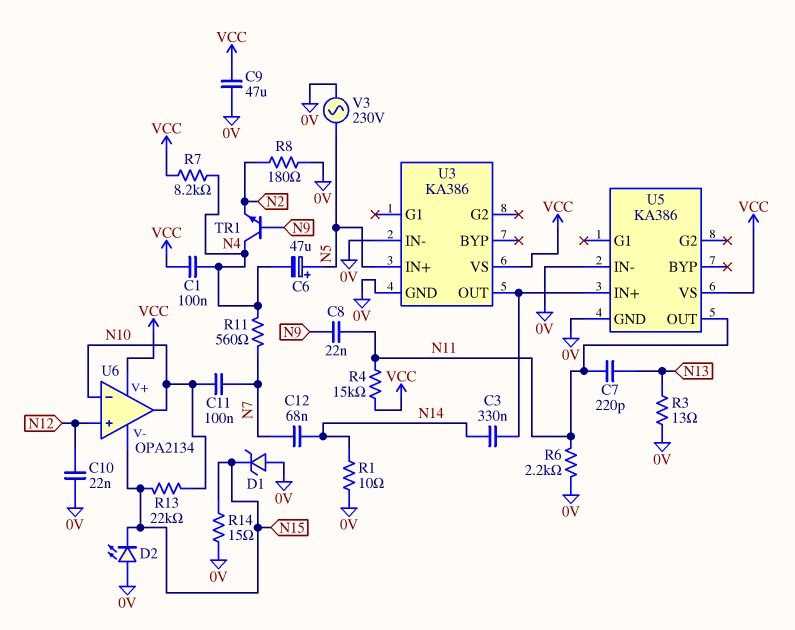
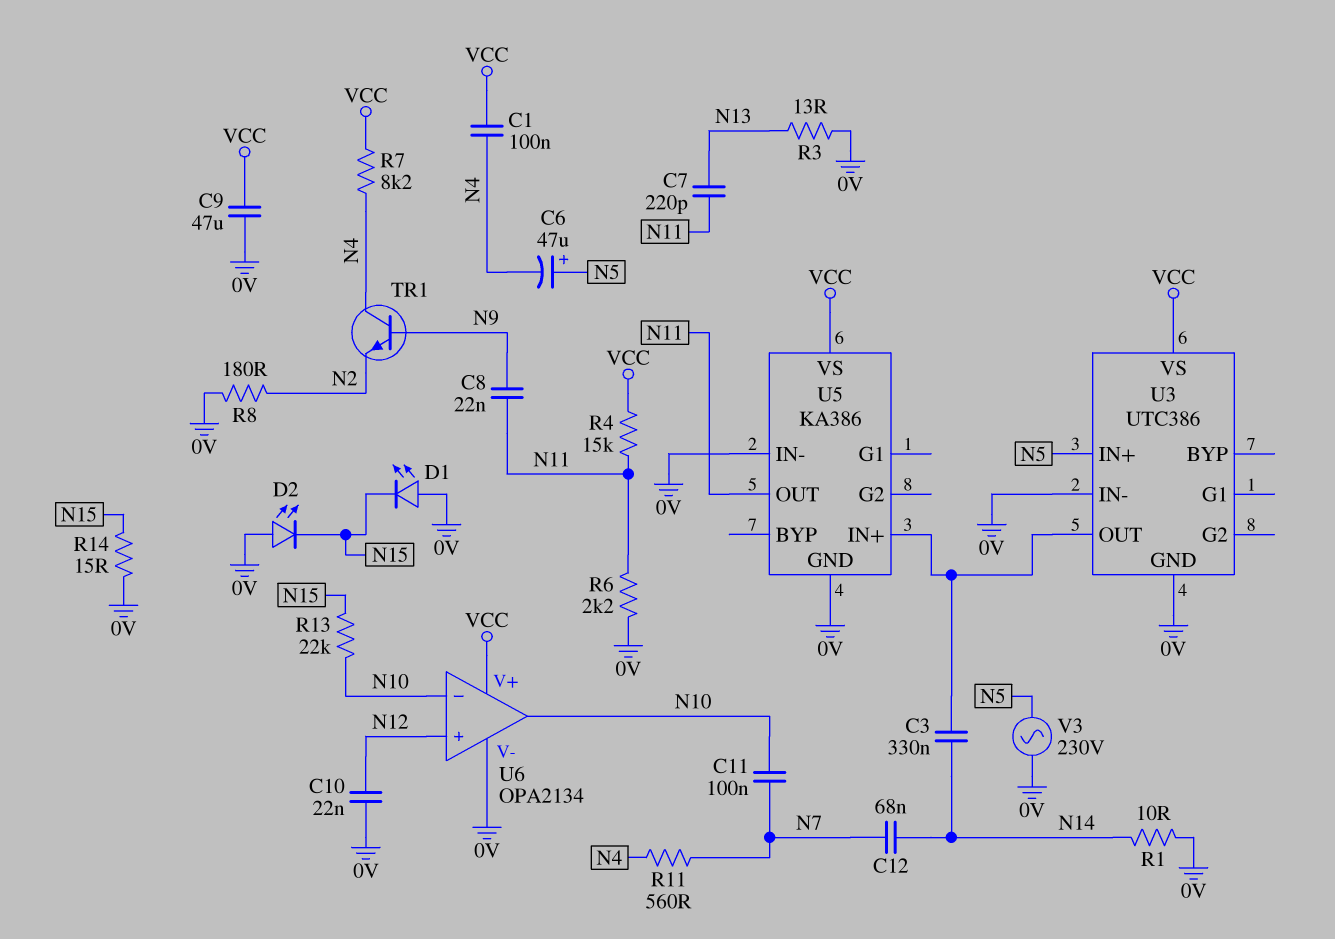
D1: zener (A 0V, K N15) -> LED (A 0V, K N15)
U3: KA386 -> UTC386
U6 pin V-: N15 -> 0V

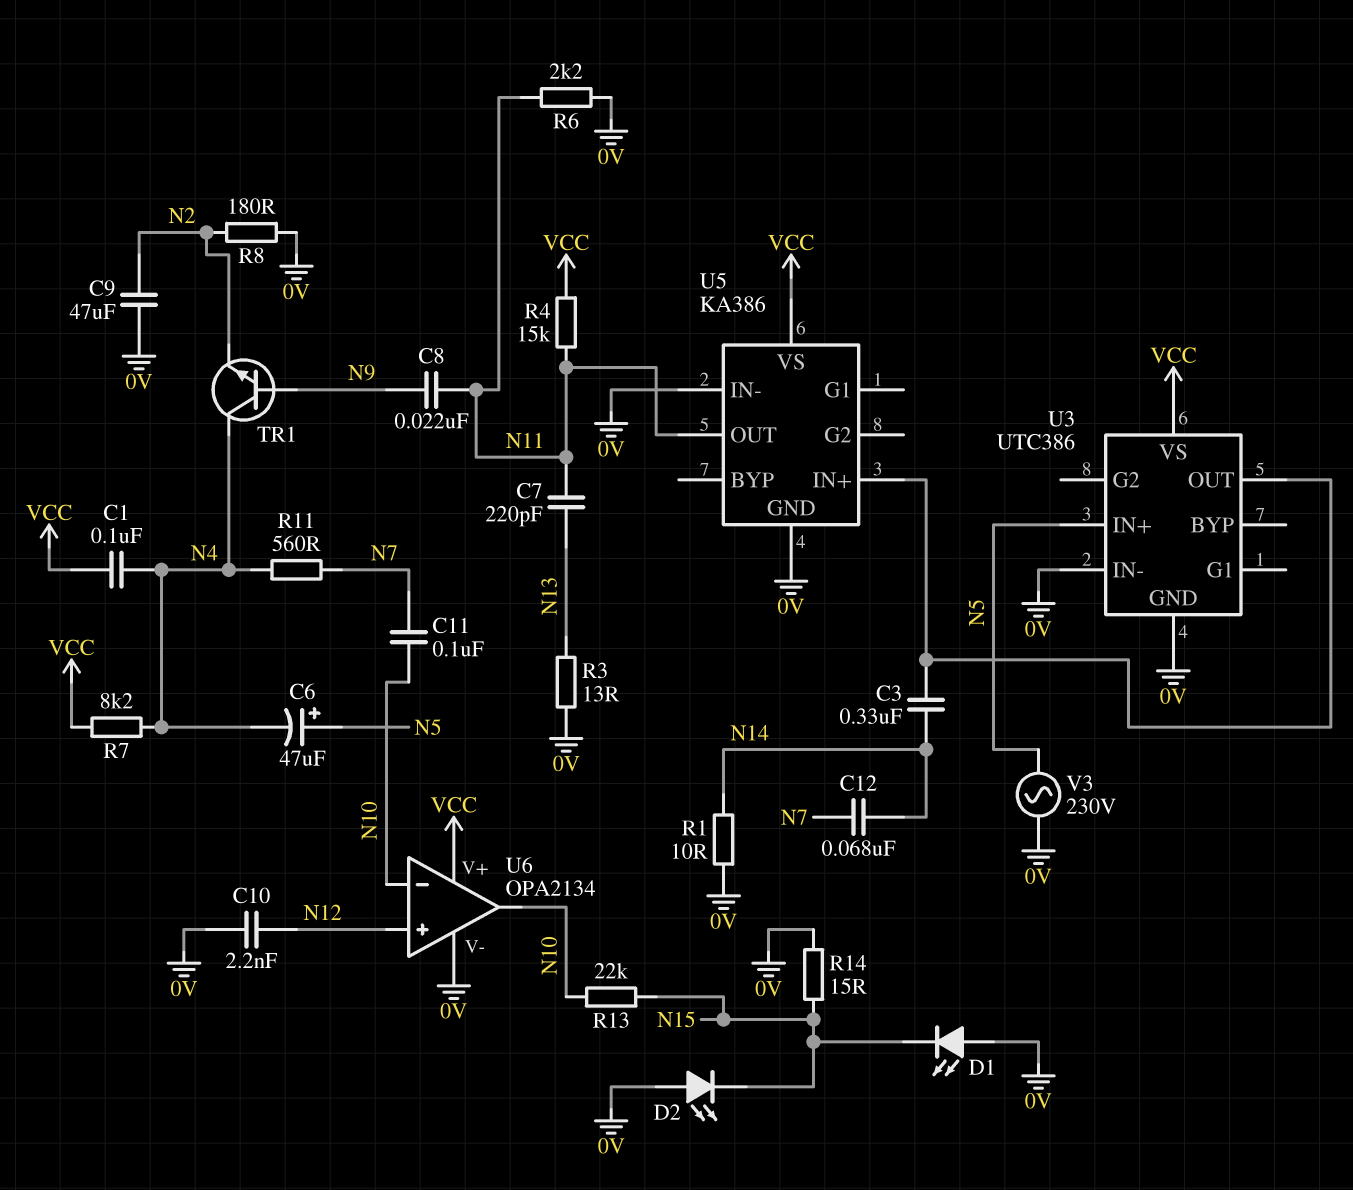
C9: 47uF (0V, VCC) -> 47uF (0V, N2)
C10: 22nF (0V, N12) -> 2.2nF (0V, N12)

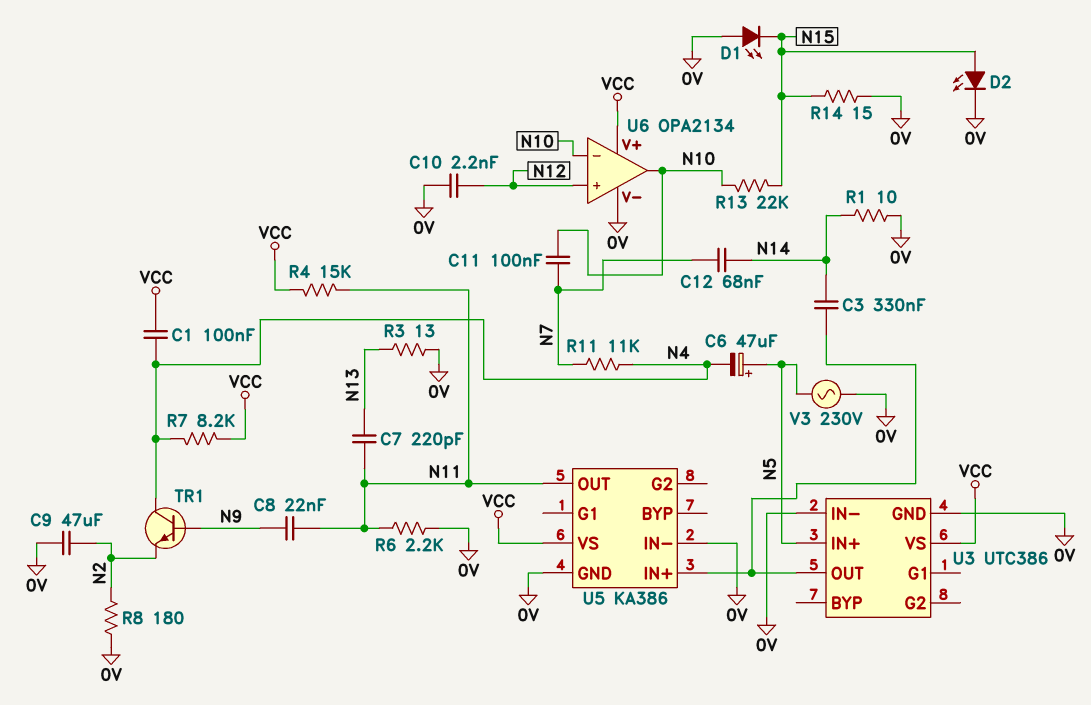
D2: LED (A 0V, K N15) -> LED (A N15, K 0V)
R11: 560 (N4, N7) -> 11k (N4, N7)

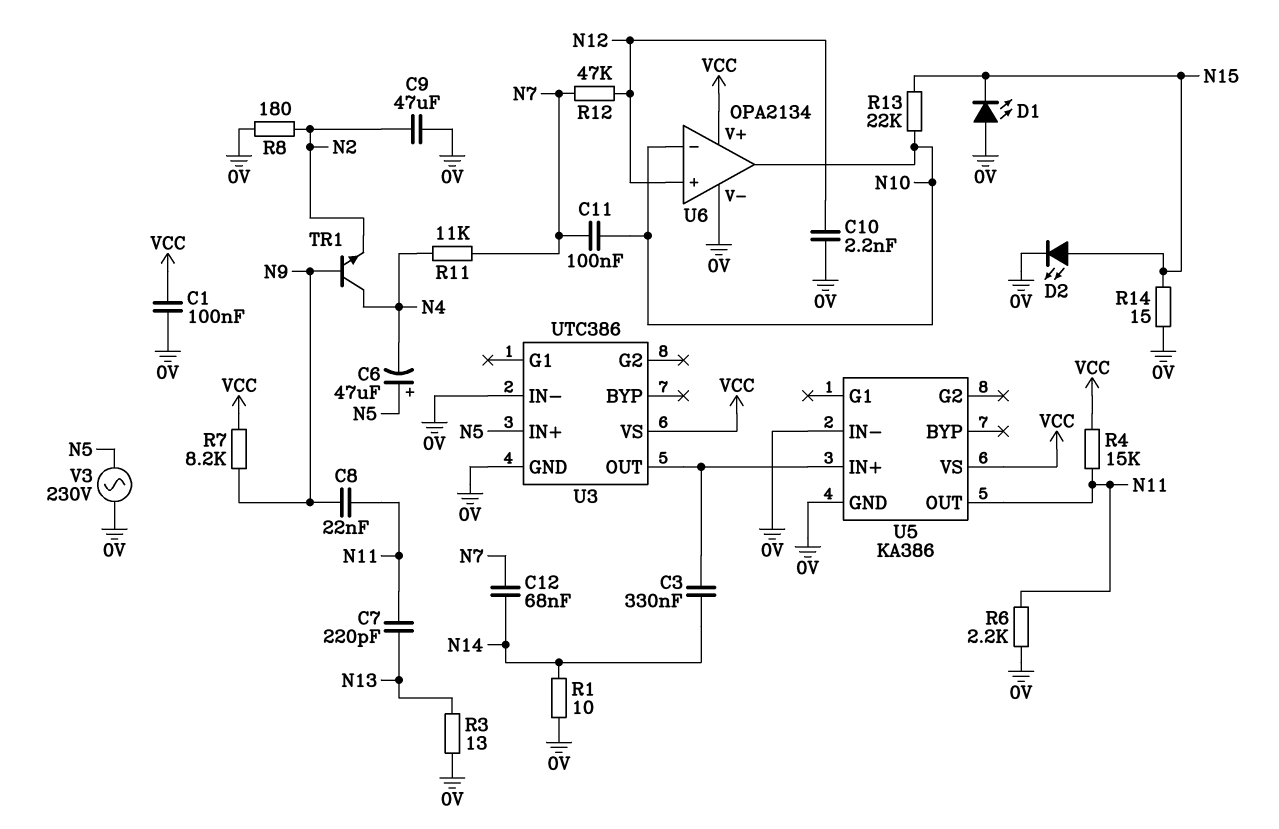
C1: 100nF (N4, VCC) -> 100nF (0V, VCC)
R7: 8.2k (N4, VCC) -> 8.2k (N9, VCC)
R12: none -> 47k (N7, N12)

